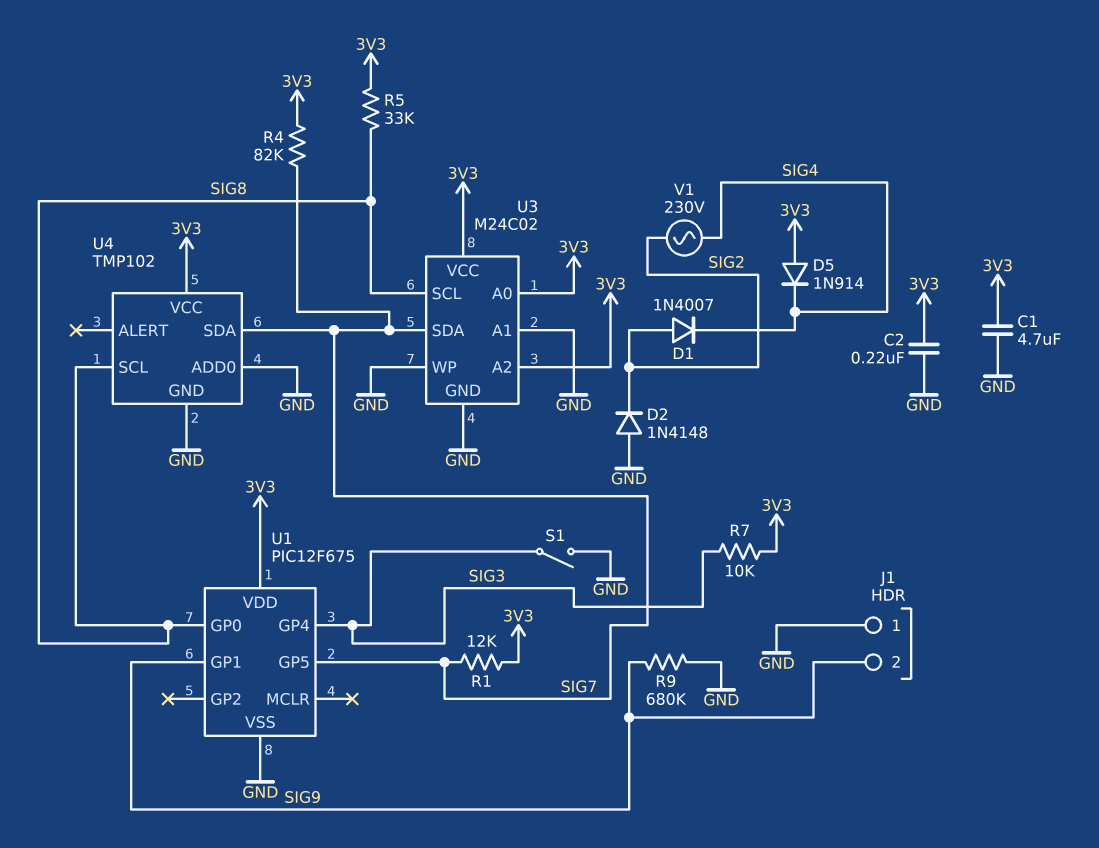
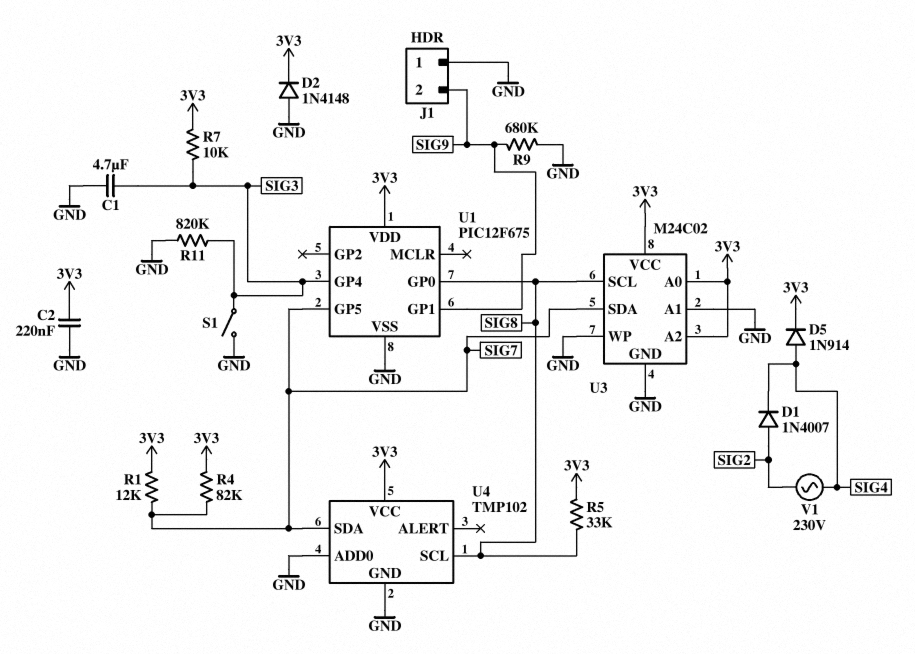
C1: 4.7uF (3V3, GND) -> 4.7uF (GND, SIG3)
D2: diode 1N4148 (A GND, K SIG2) -> diode 1N4148 (A GND, K 3V3)
D5: diode 1N914 (A 3V3, K SIG4) -> diode 1N914 (A SIG4, K 3V3)
R11: none -> 820k (GND, SIG3)

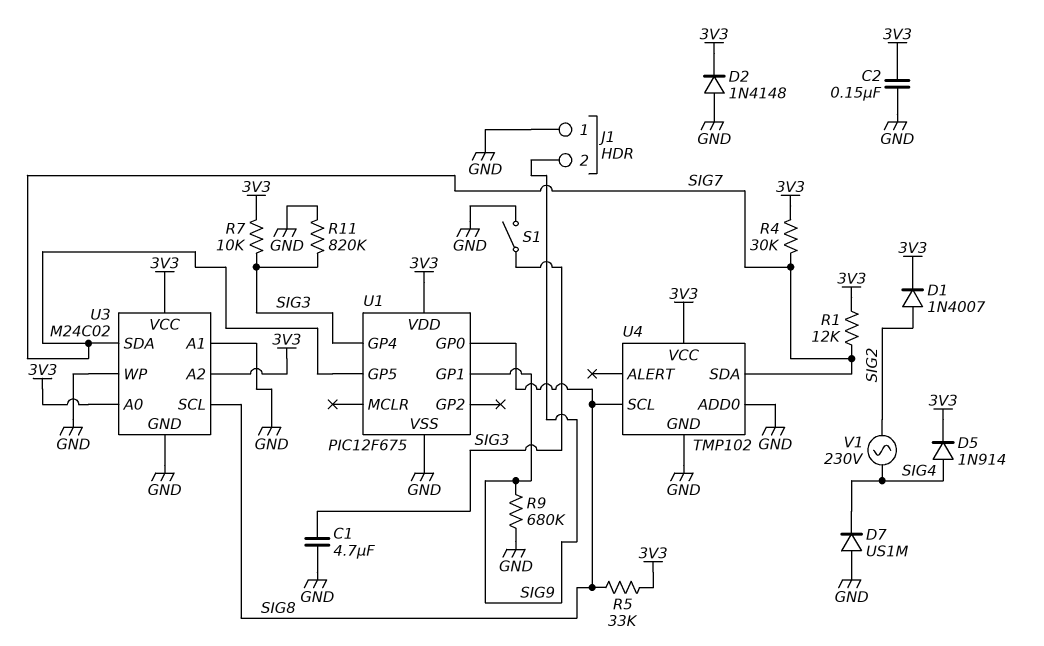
C2: 220nF (3V3, GND) -> 150nF (3V3, GND)
D1: diode 1N4007 (A SIG2, K SIG4) -> diode 1N4007 (A SIG2, K 3V3)
D7: none -> diode US1M (A GND, K SIG4)
R4: 82k (3V3, SIG7) -> 30k (3V3, SIG7)

